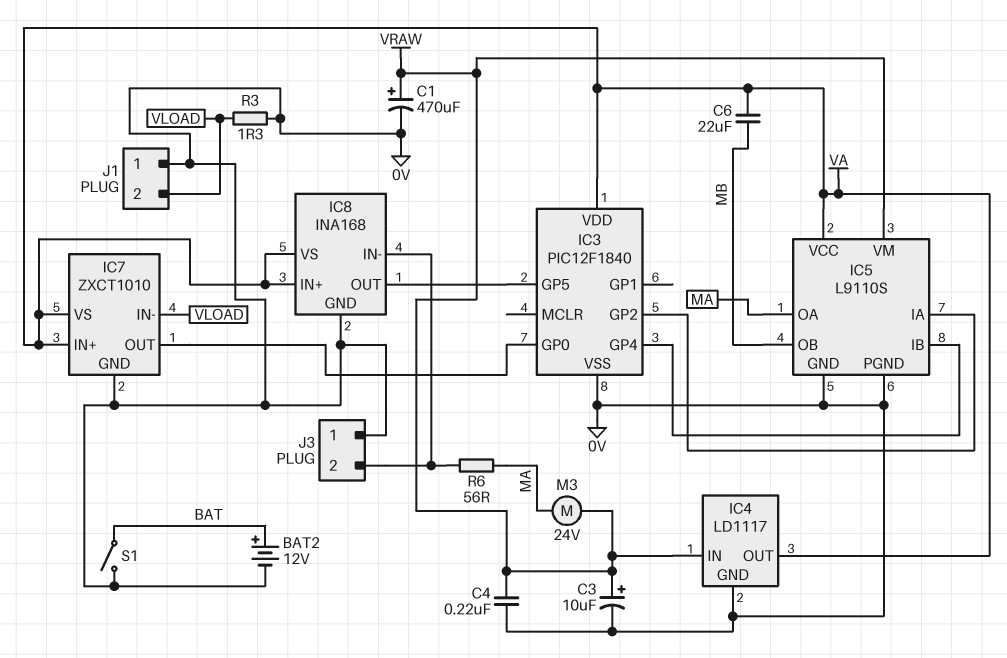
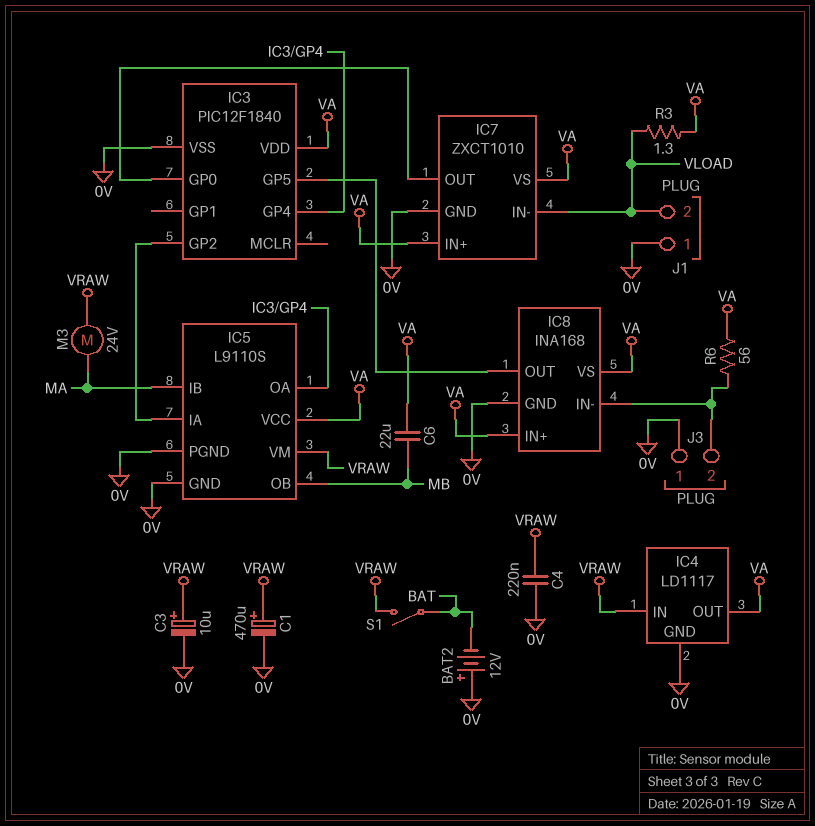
BAT2: 12V (plus BAT, minus 0V) -> 12V (plus 0V, minus BAT)
IC5 pin IB: IC3/GP4 -> MA
IC5 pin OA: MA -> IC3/GP4
R3: 1.3 (0V, VLOAD) -> 1.3 (VA, VLOAD)
R6: 56 (IC8/IN-, MA) -> 56 (IC8/IN-, VA)
S1: switch (0V, BAT) -> switch (BAT, VRAW)

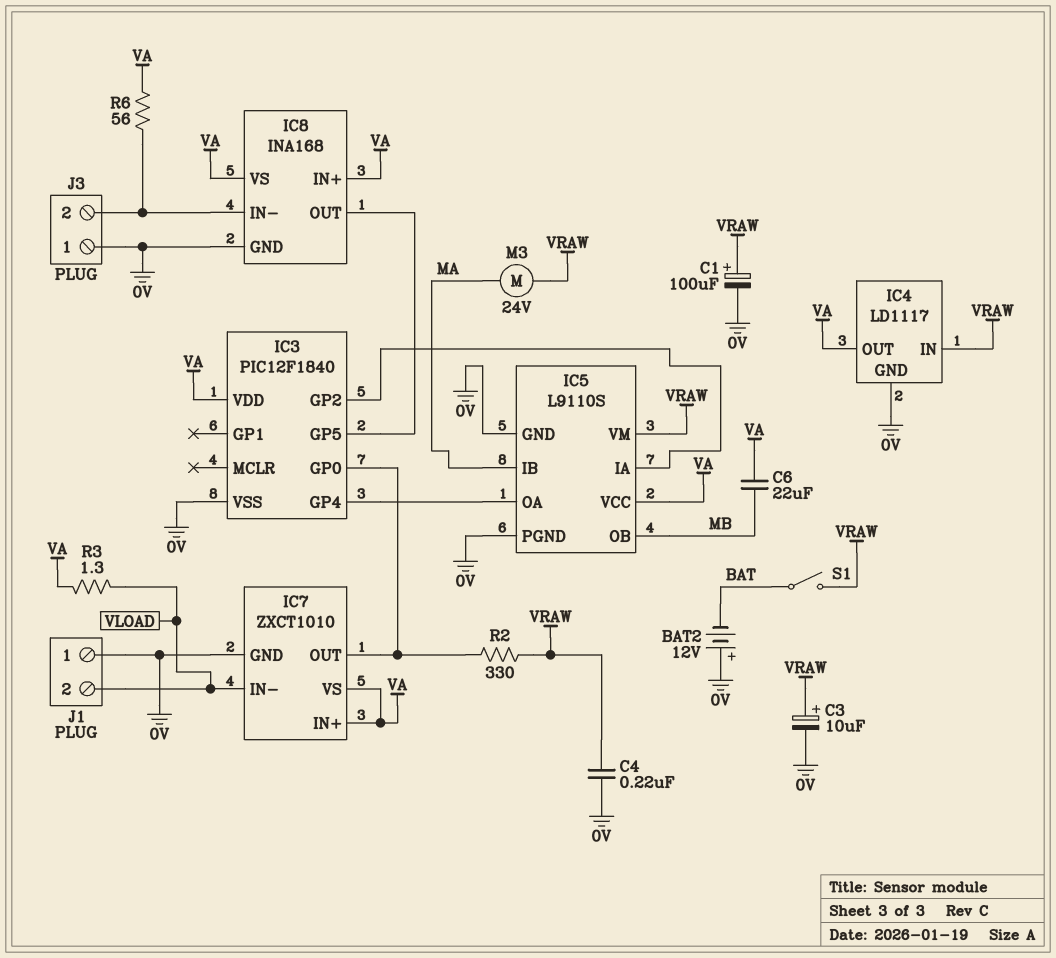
C1: 470uF (plus VRAW, minus 0V) -> 100uF (plus VRAW, minus 0V)
R2: none -> 330 (IC3/GP0, VRAW)

